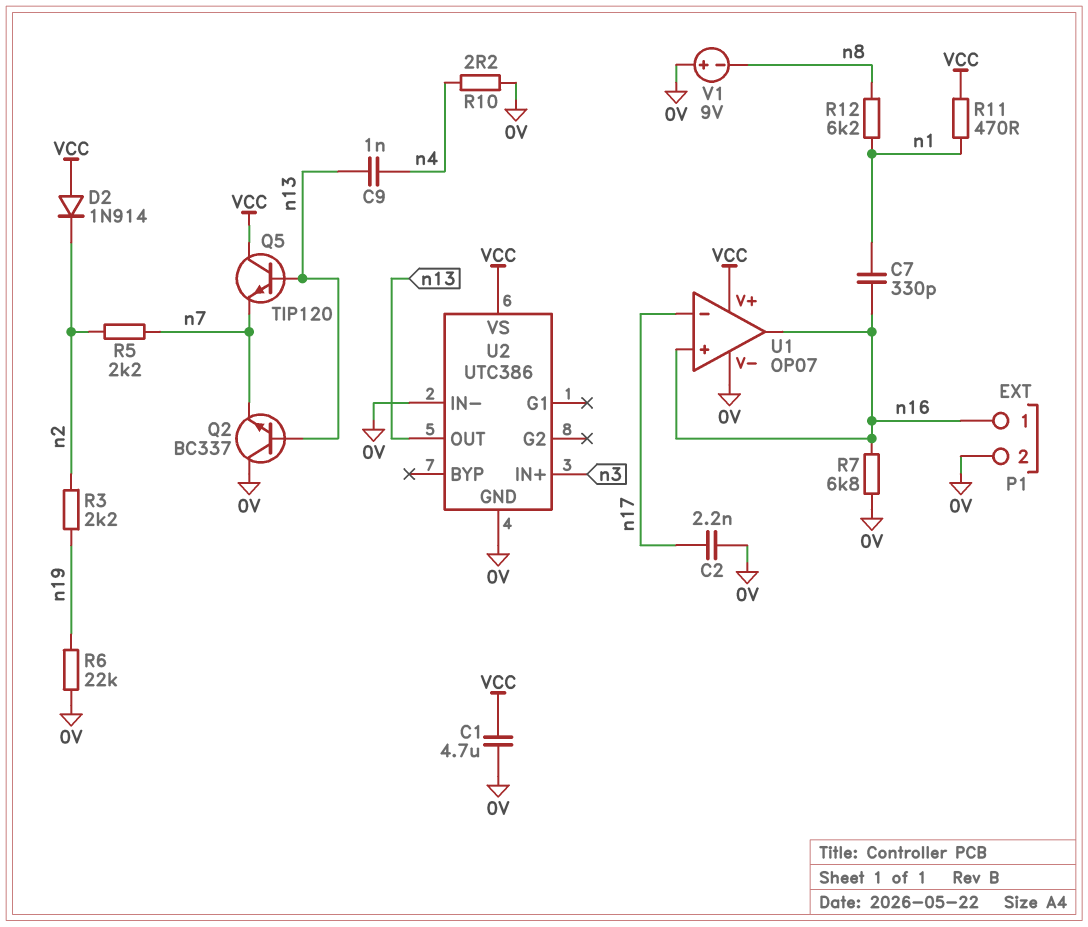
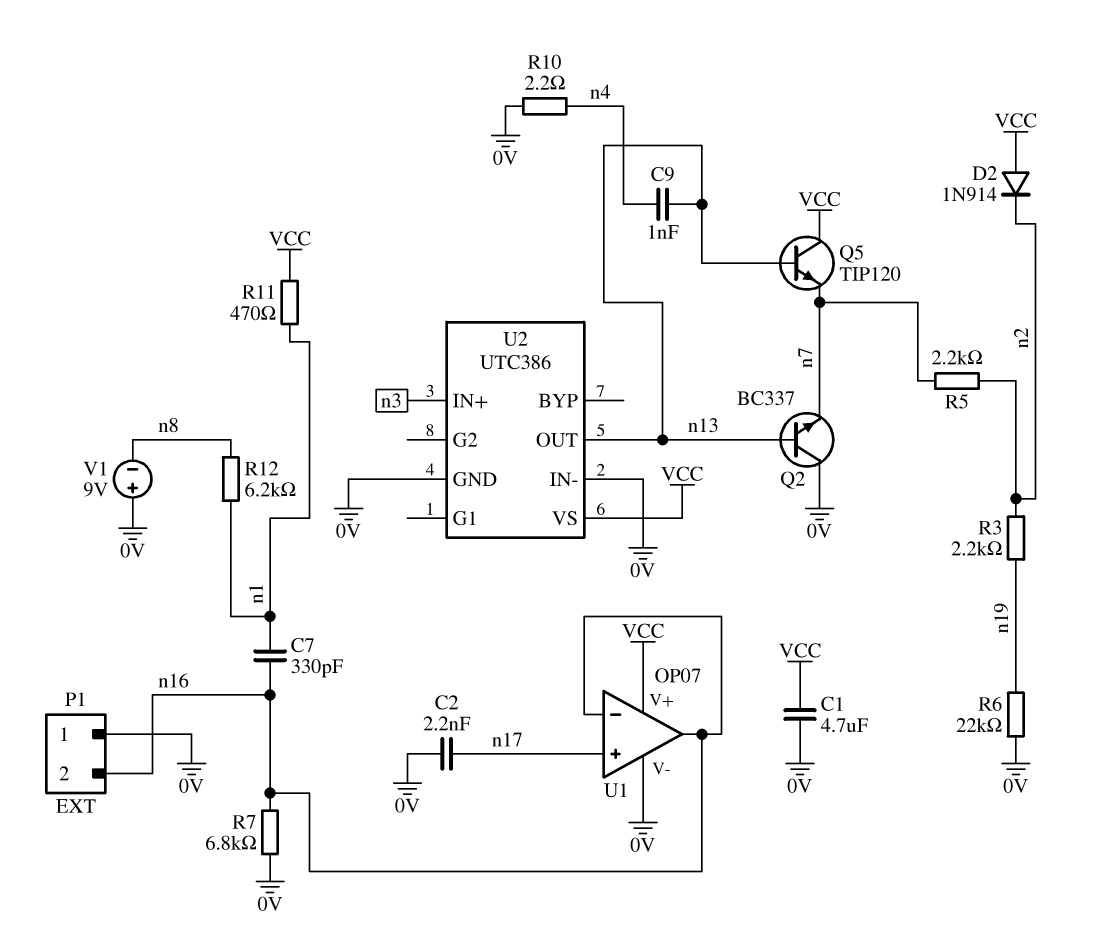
P1 pin 1: n16 -> 0V
P1 pin 2: 0V -> n16
U1 pin in+: n16 -> n17
U1 pin in-: n17 -> n16

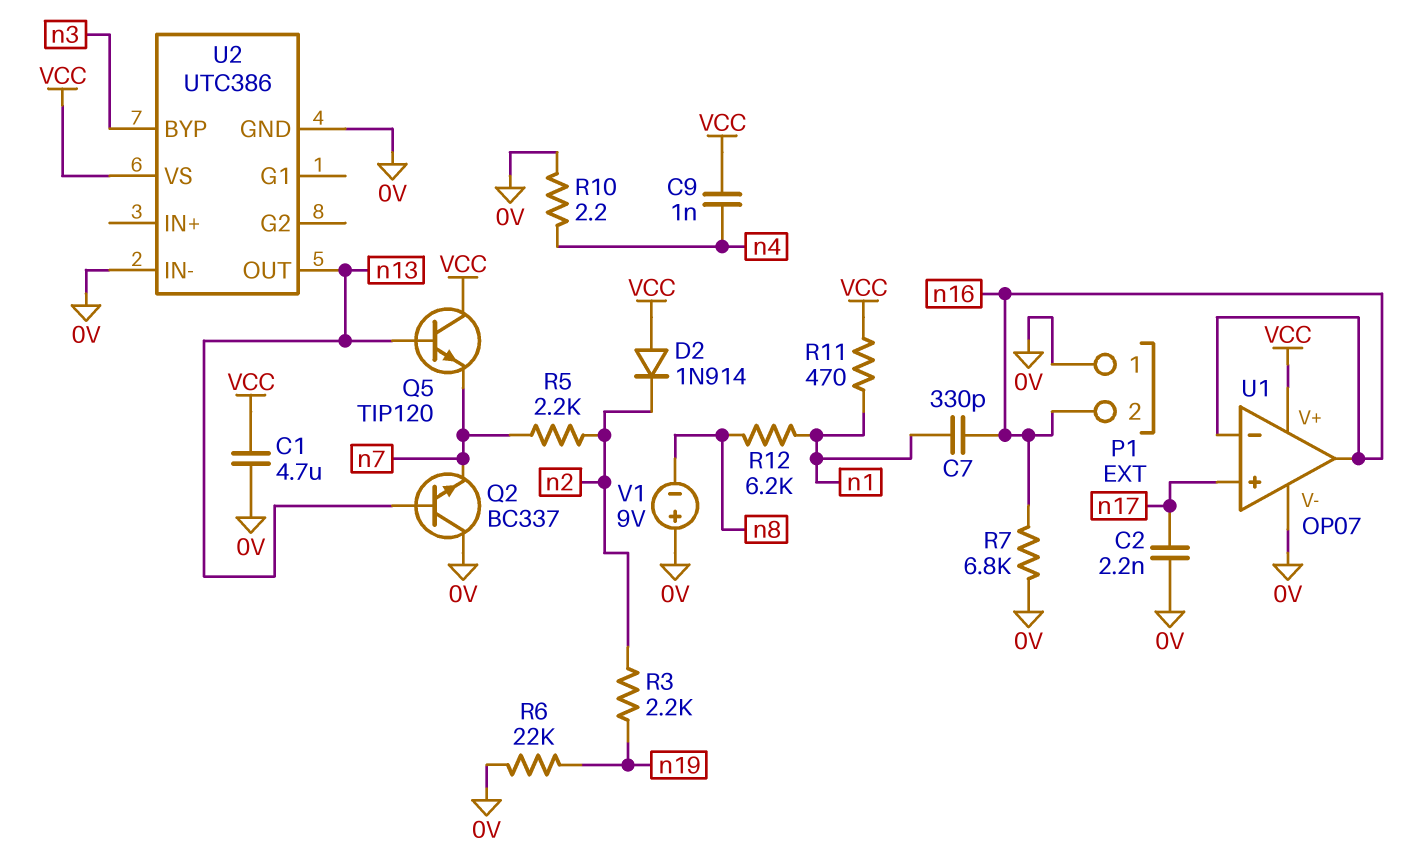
C9: 1nF (n4, n13) -> 1nF (VCC, n4)
U2 pin BYP: none -> n3
U2 pin IN+: n3 -> none

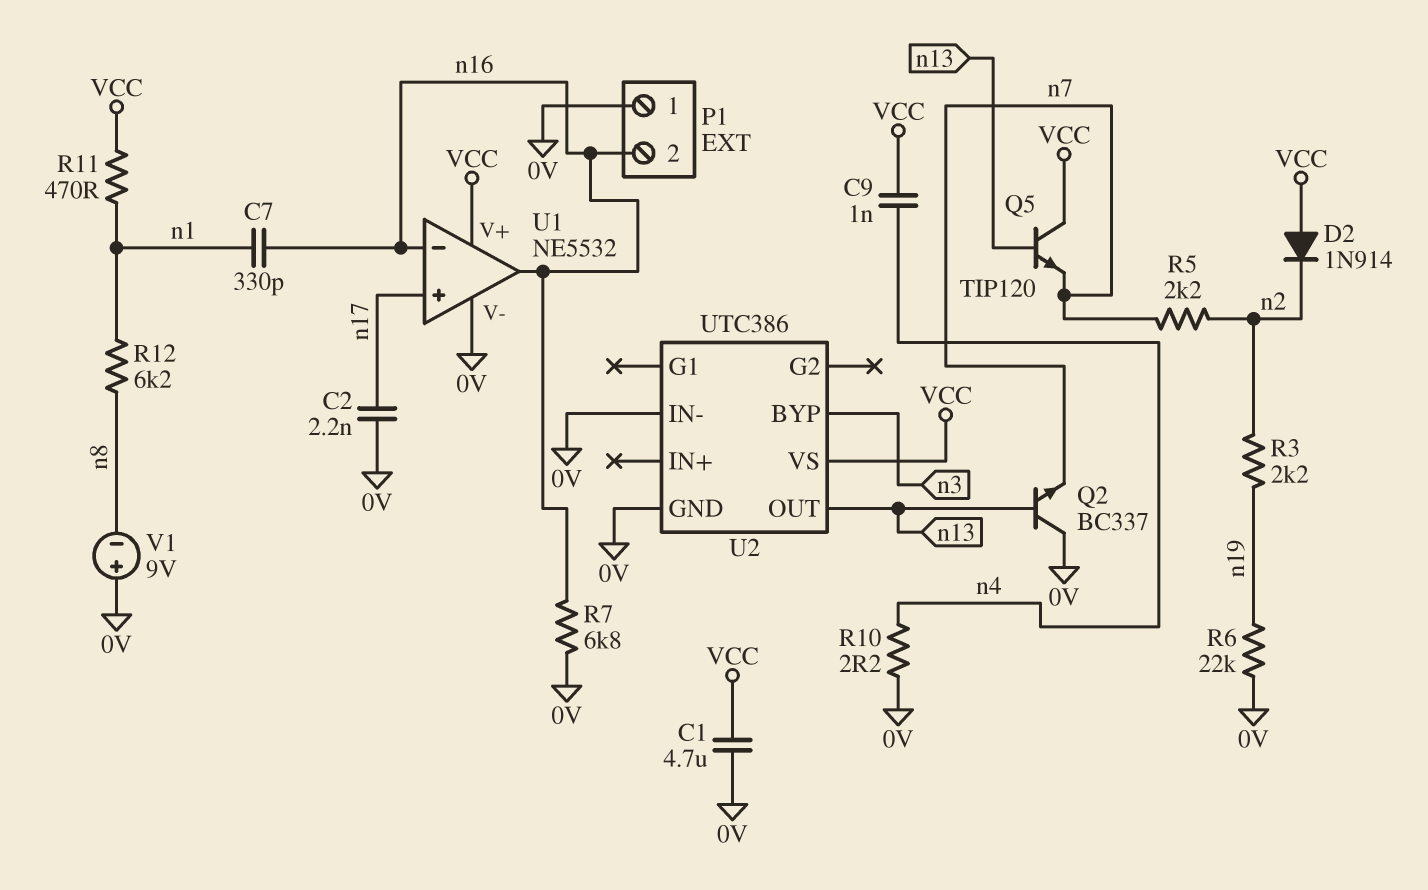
U1: OP07 -> NE5532

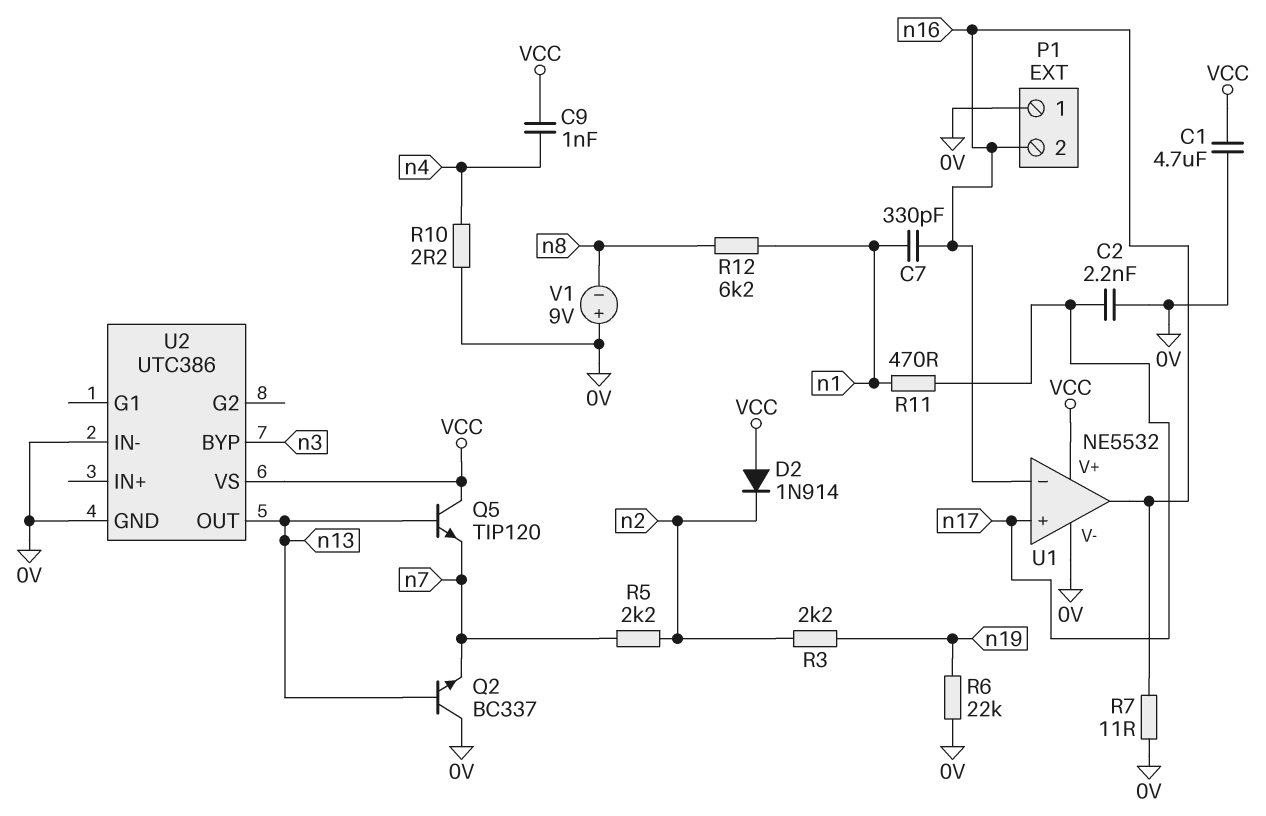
R7: 6.8k (0V, n16) -> 11 (0V, n16)
R11: 470 (VCC, n1) -> 470 (n1, n17)

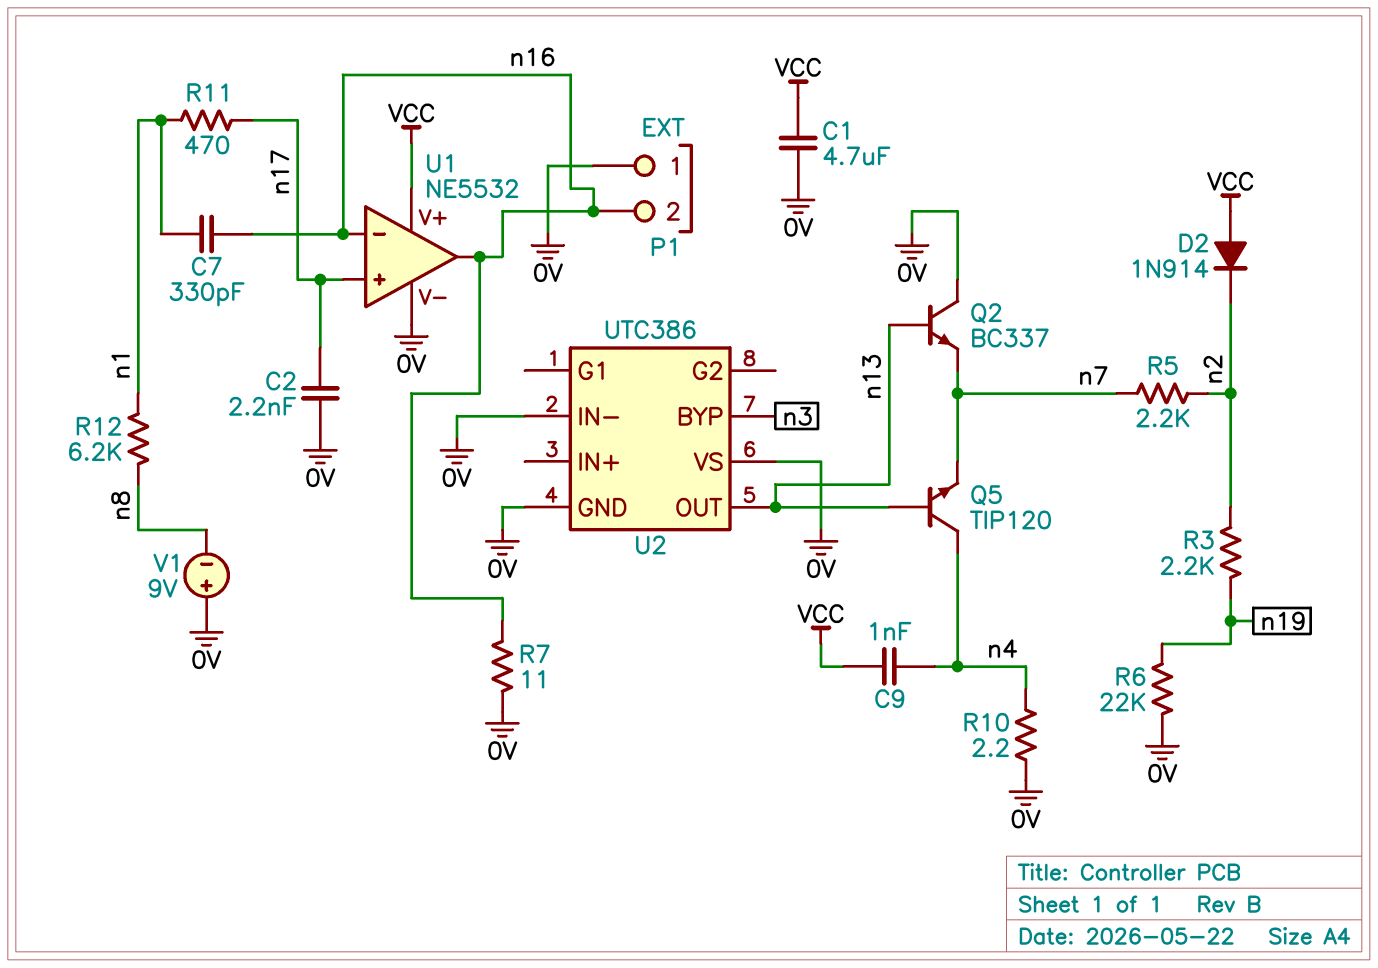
Q5: NPN TIP120 (B n13, C VCC, E n7) -> NPN TIP120 (B n13, C n4, E n7)
U2 pin VS: VCC -> 0V

